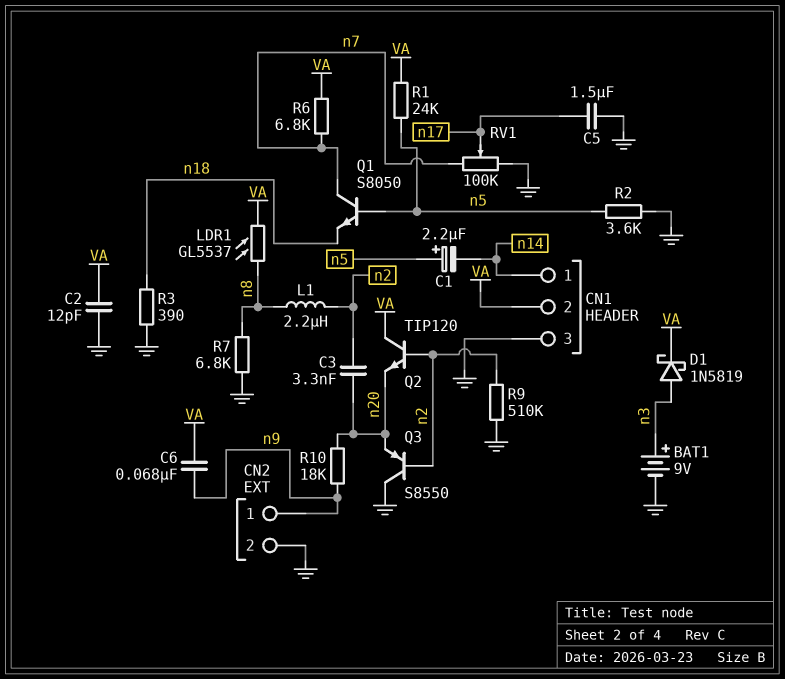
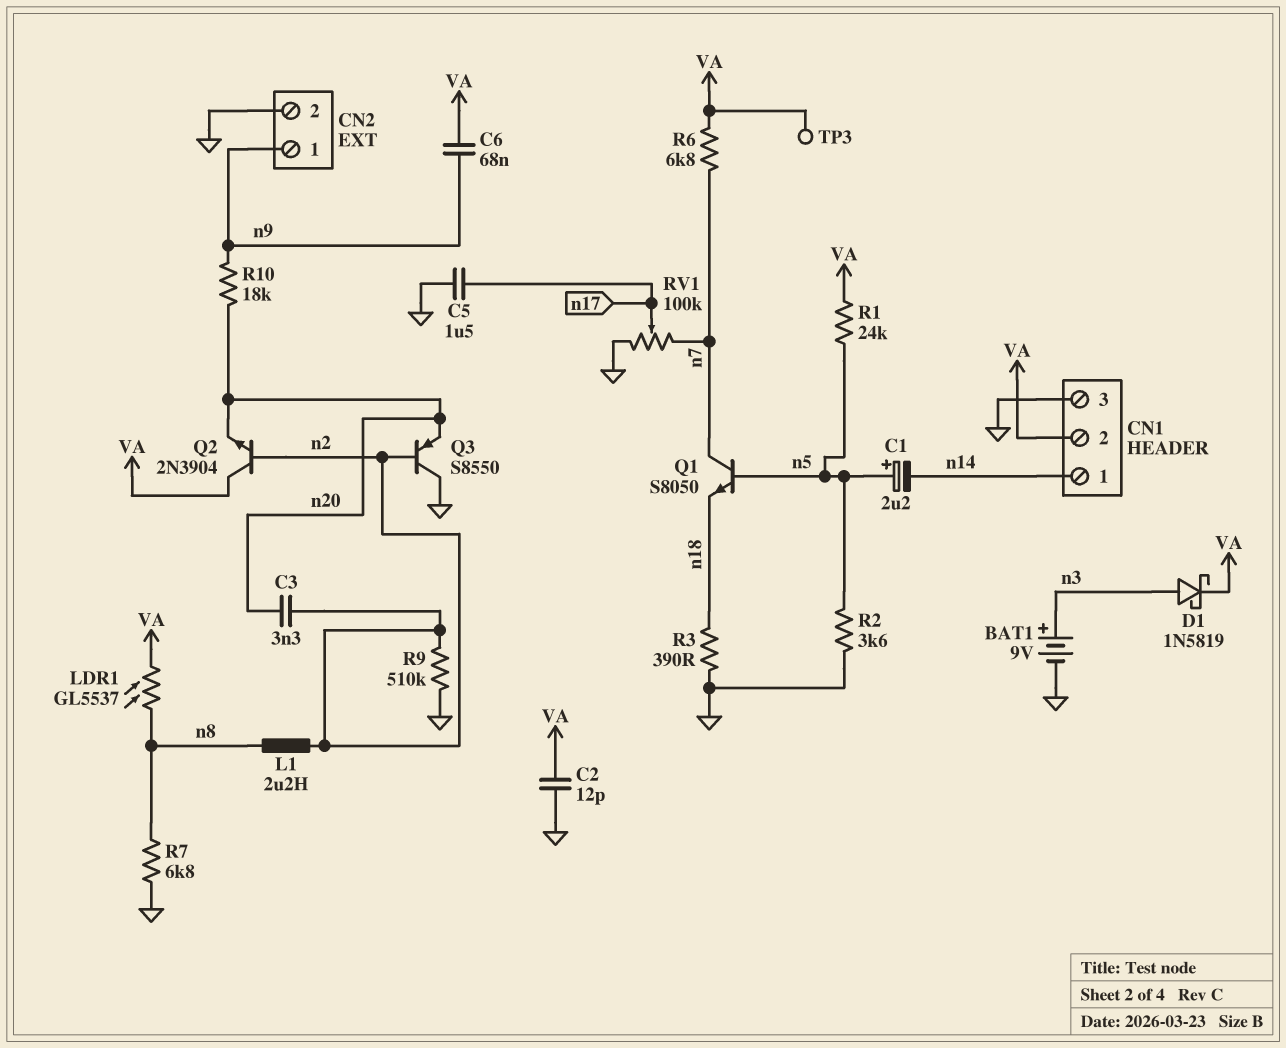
Q2: NPN TIP120 (B n2, C VA, E n20) -> NPN 2N3904 (B n2, C VA, E n20)
TP3: none -> test point (VA)

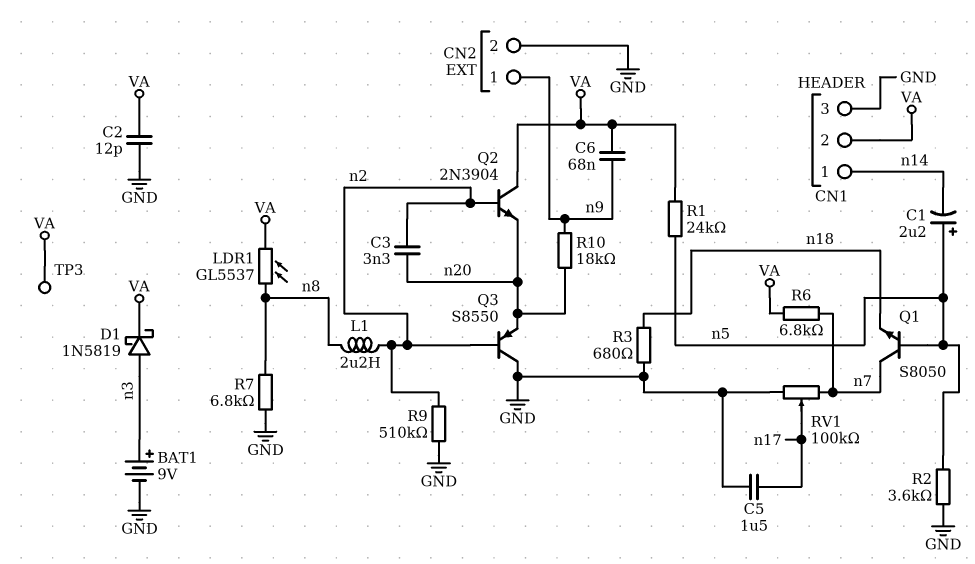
R3: 390 (GND, n18) -> 680 (GND, n18)

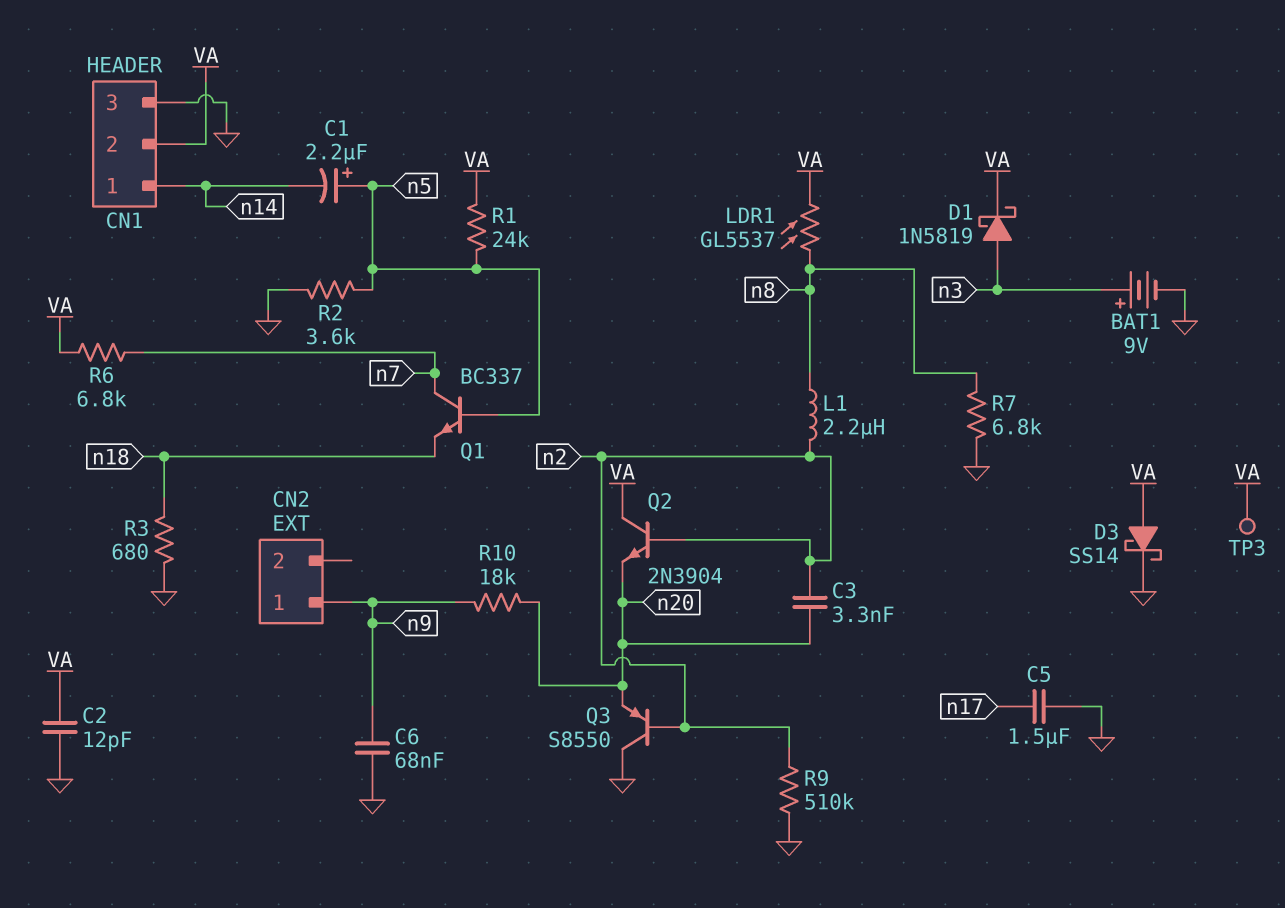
C6: 68nF (VA, n9) -> 68nF (GND, n9)
CN2 pin 2: GND -> none
D3: none -> schottky SS14 (A VA, K GND)
Q1: NPN S8050 (B n5, C n7, E n18) -> NPN BC337 (B n5, C n7, E n18)
RV1: 100k (GND, n7, wiper n17) -> none

